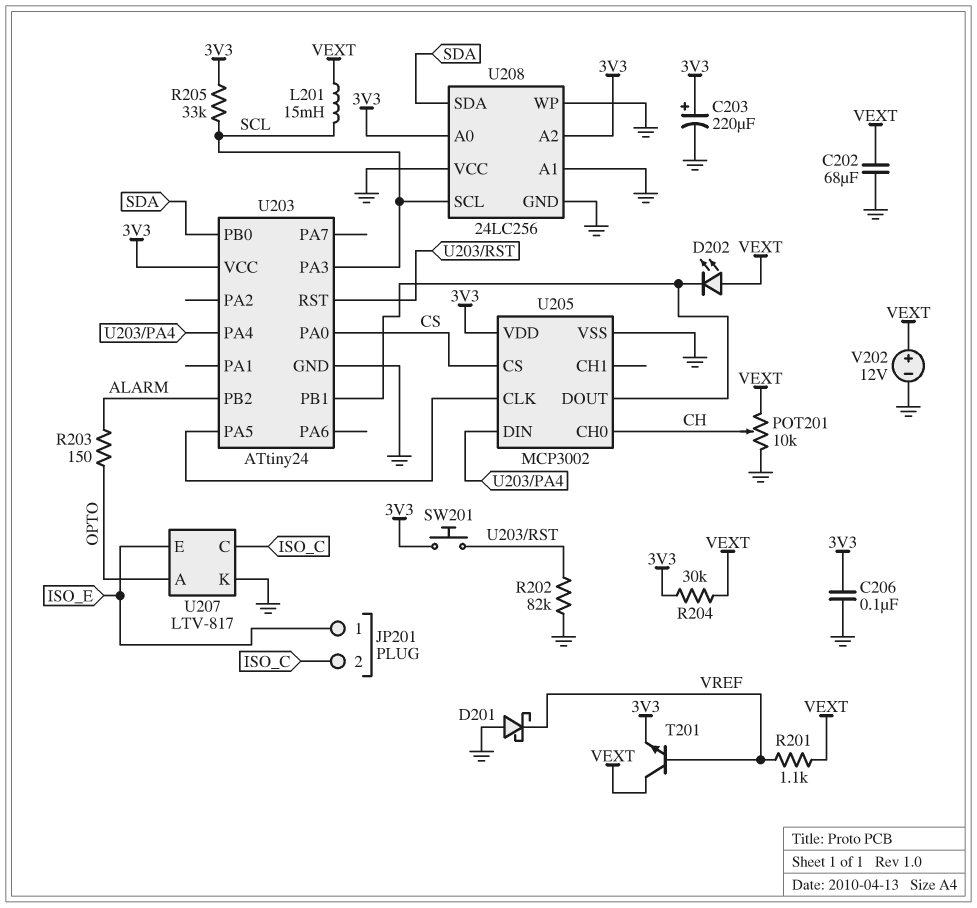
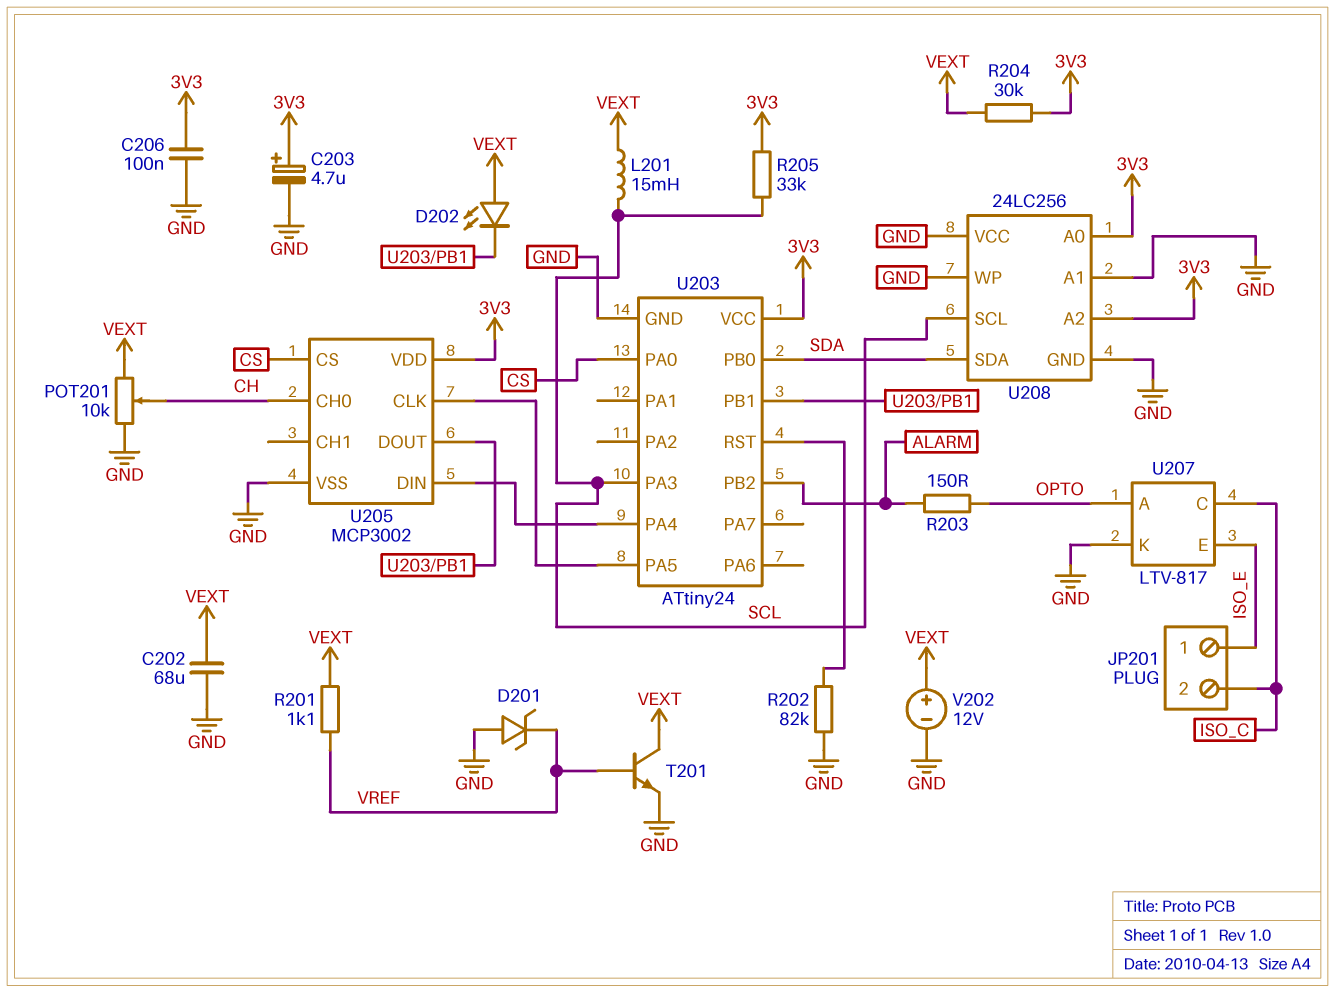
C203: 220uF (plus 3V3, minus GND) -> 4.7uF (plus 3V3, minus GND)
D201: schottky (A GND, K VREF) -> zener (A GND, K VREF)
SW201: button (3V3, U203/RST) -> none
T201: NPN (B VREF, C VEXT, E 3V3) -> NPN (B VREF, C VEXT, E GND)

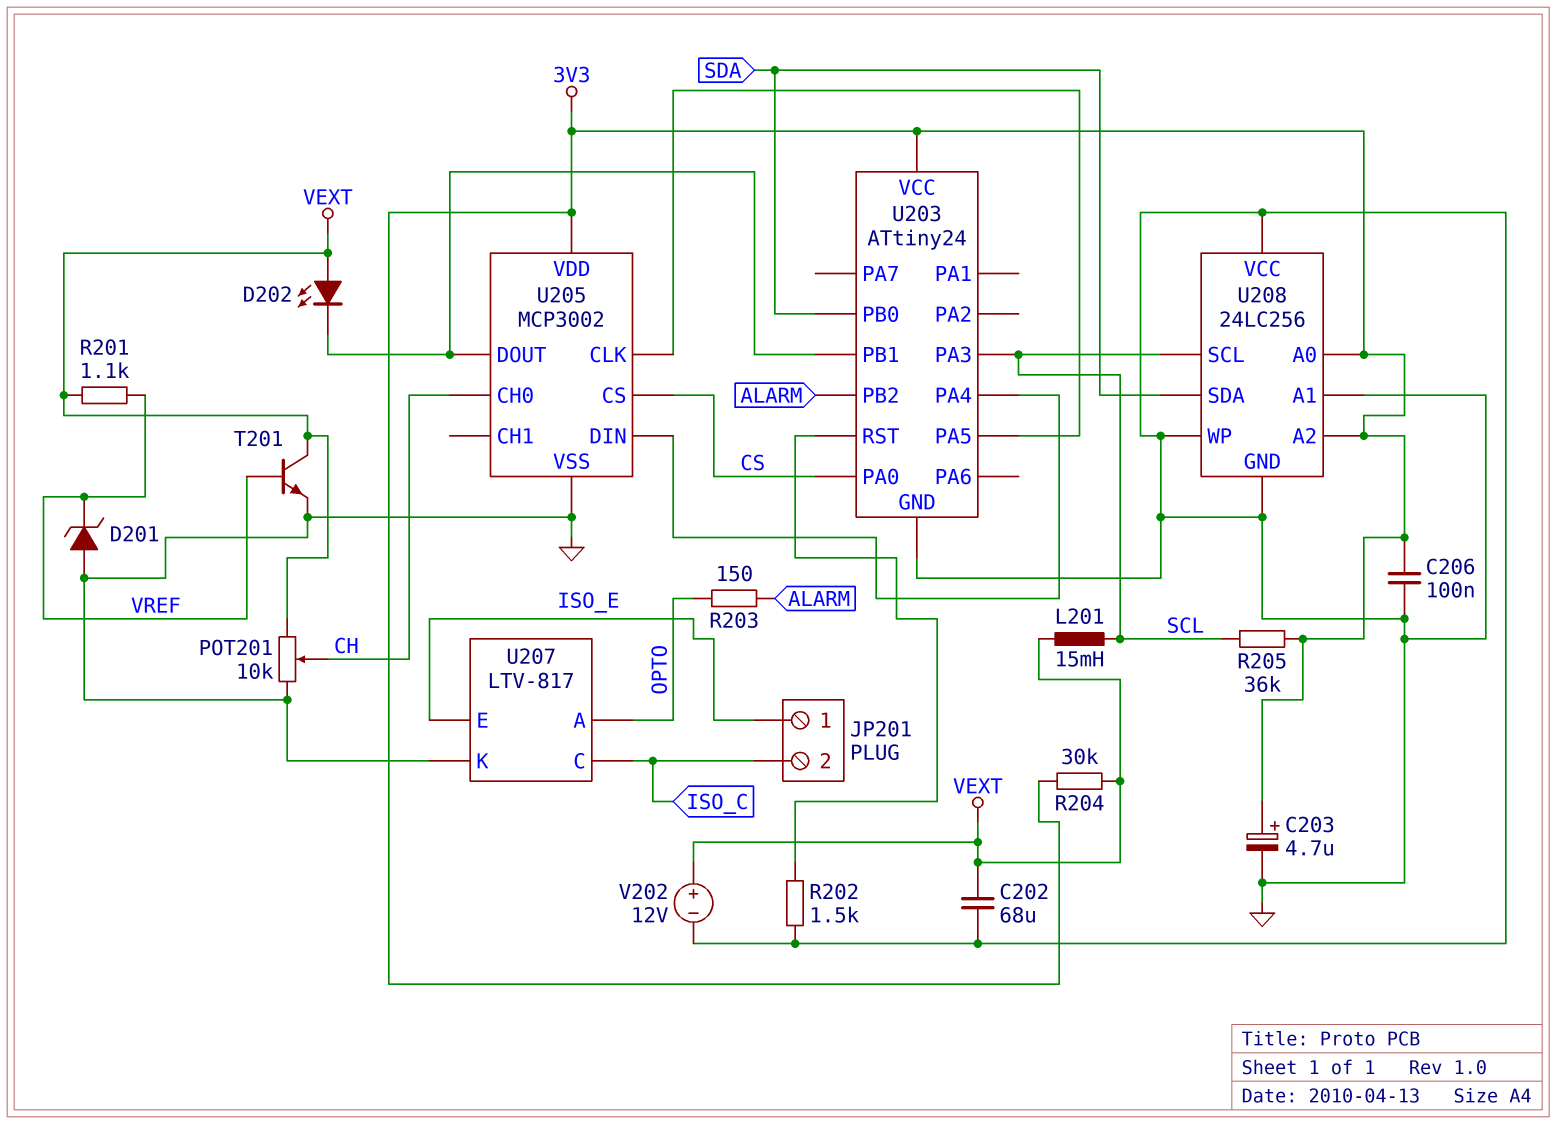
R202: 82k (GND, U203/RST) -> 1.5k (GND, U203/RST)
R205: 33k (3V3, SCL) -> 36k (3V3, SCL)

